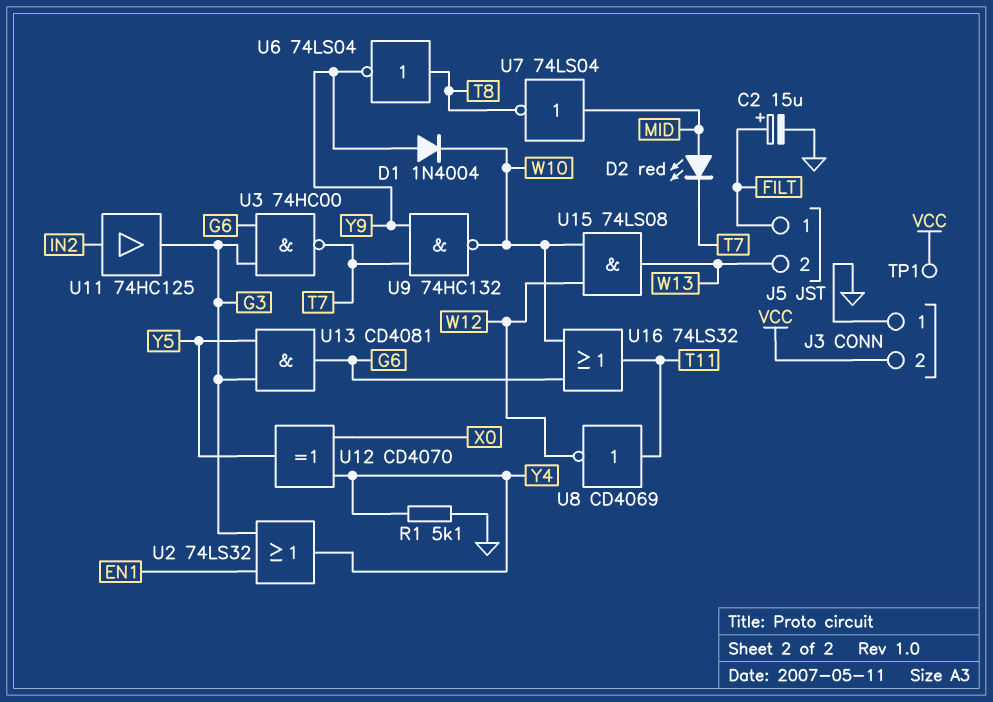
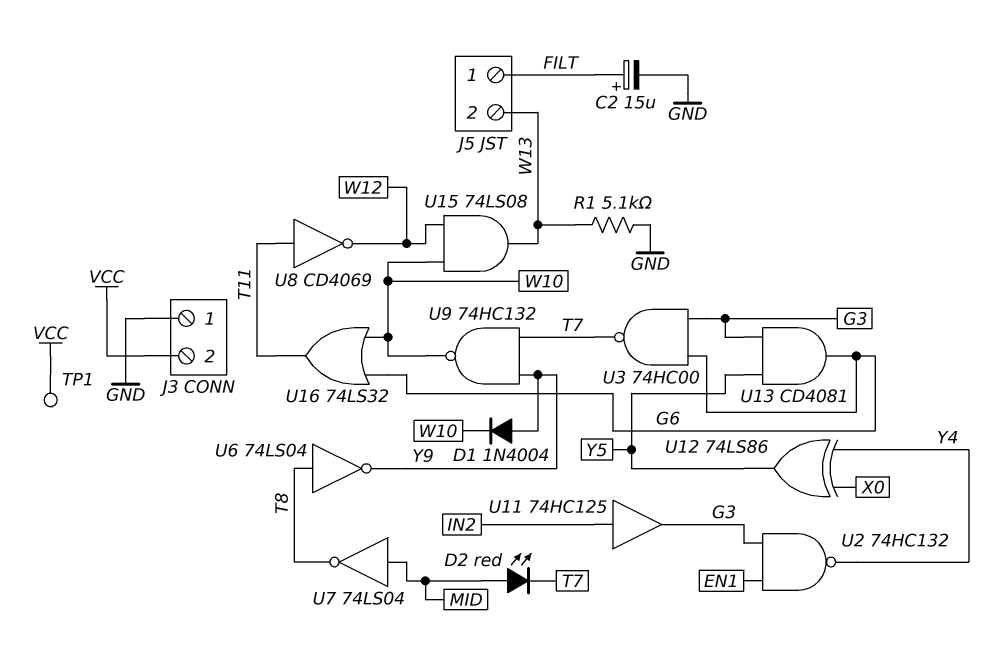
R1: 5.1k (GND, Y4) -> 5.1k (GND, W13)
U2: OR 74LS32 (in EN1, in G3, out Y4) -> NAND 74HC132 (in EN1, in G3, out Y4)
U12: XOR CD4070 (in X0, in Y4, out Y5) -> XOR 74LS86 (in X0, in Y4, out Y5)

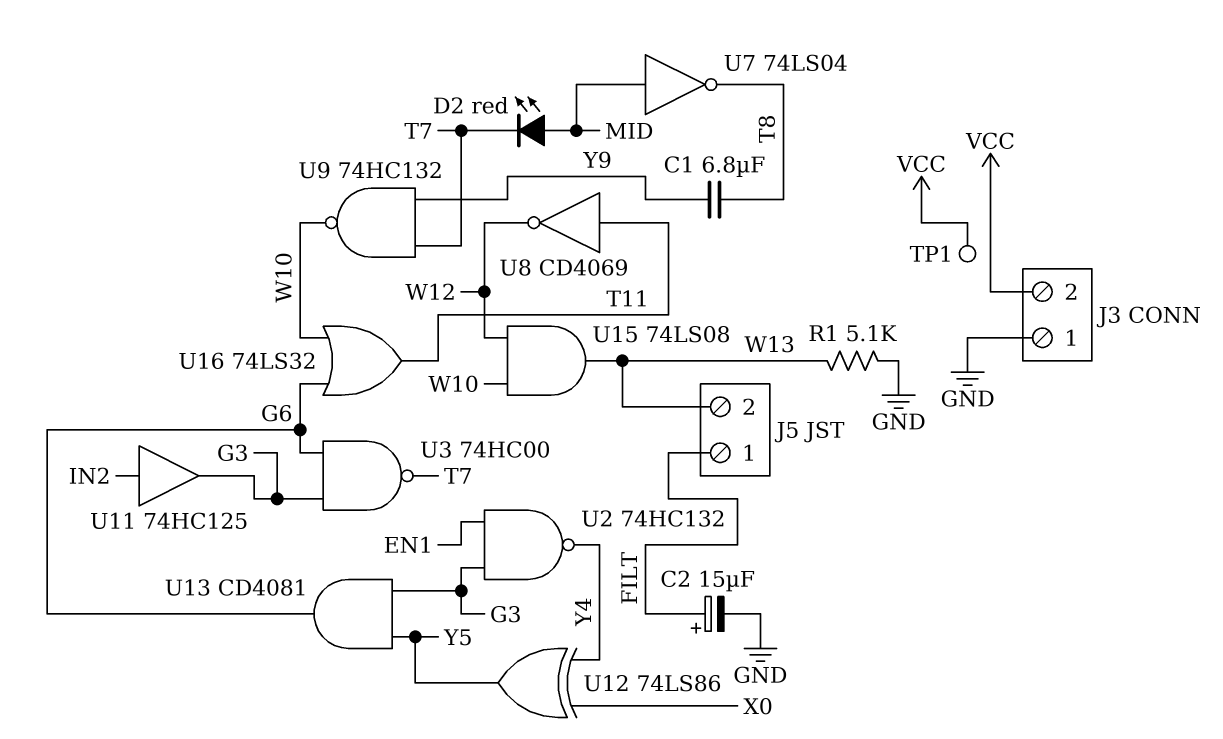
C1: none -> 6.8uF (T8, Y9)
D1: diode 1N4004 (A Y9, K W10) -> none
U6: NOT 74LS04 (in T8, out Y9) -> none

